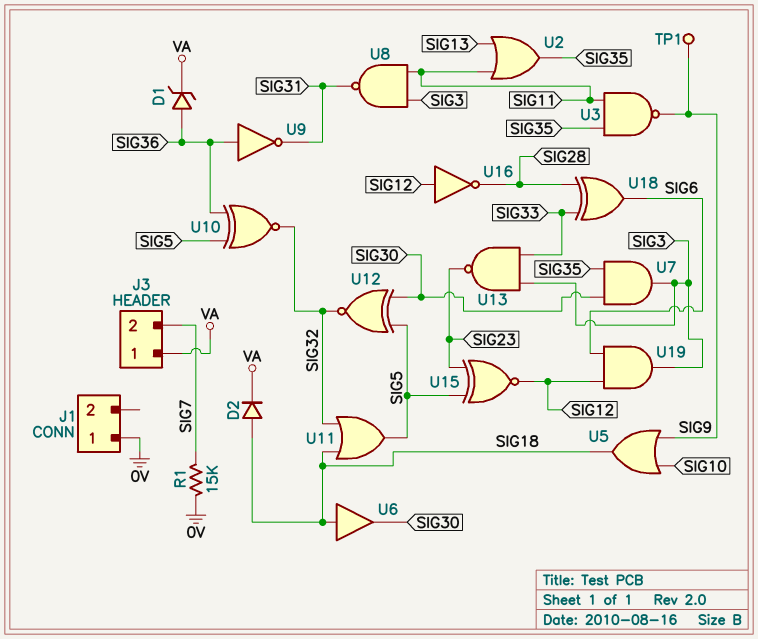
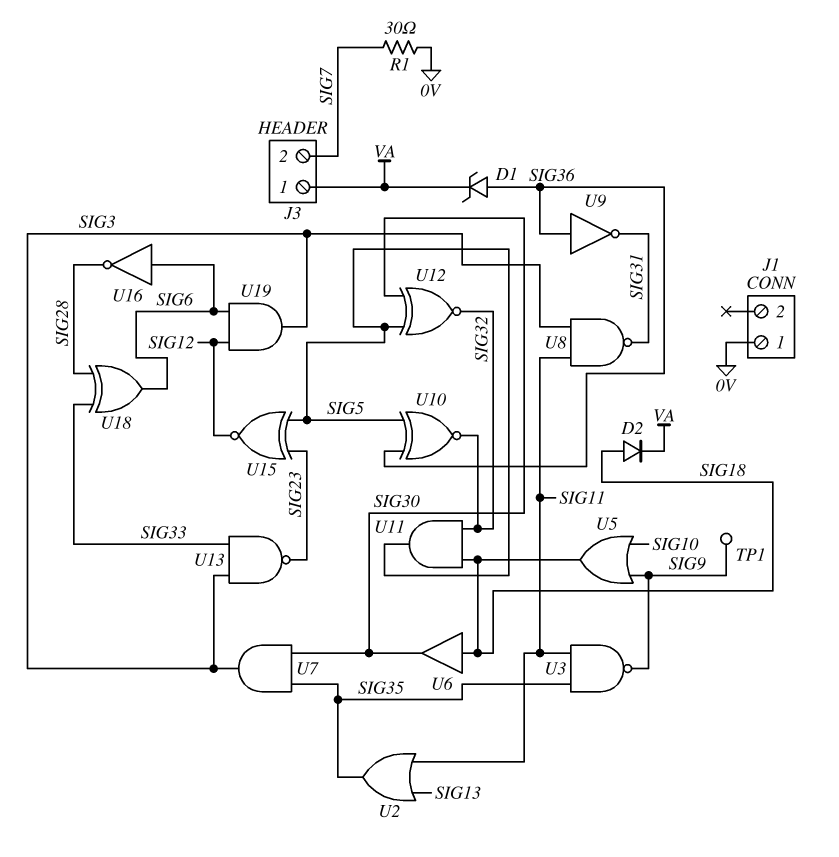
R1: 15k (0V, SIG7) -> 30 (0V, SIG7)
U11: OR (in SIG18, in SIG32, out SIG5) -> AND (in SIG18, in SIG32, out SIG5)
U16: NOT (in SIG12, out SIG28) -> NOT (in SIG6, out SIG28)

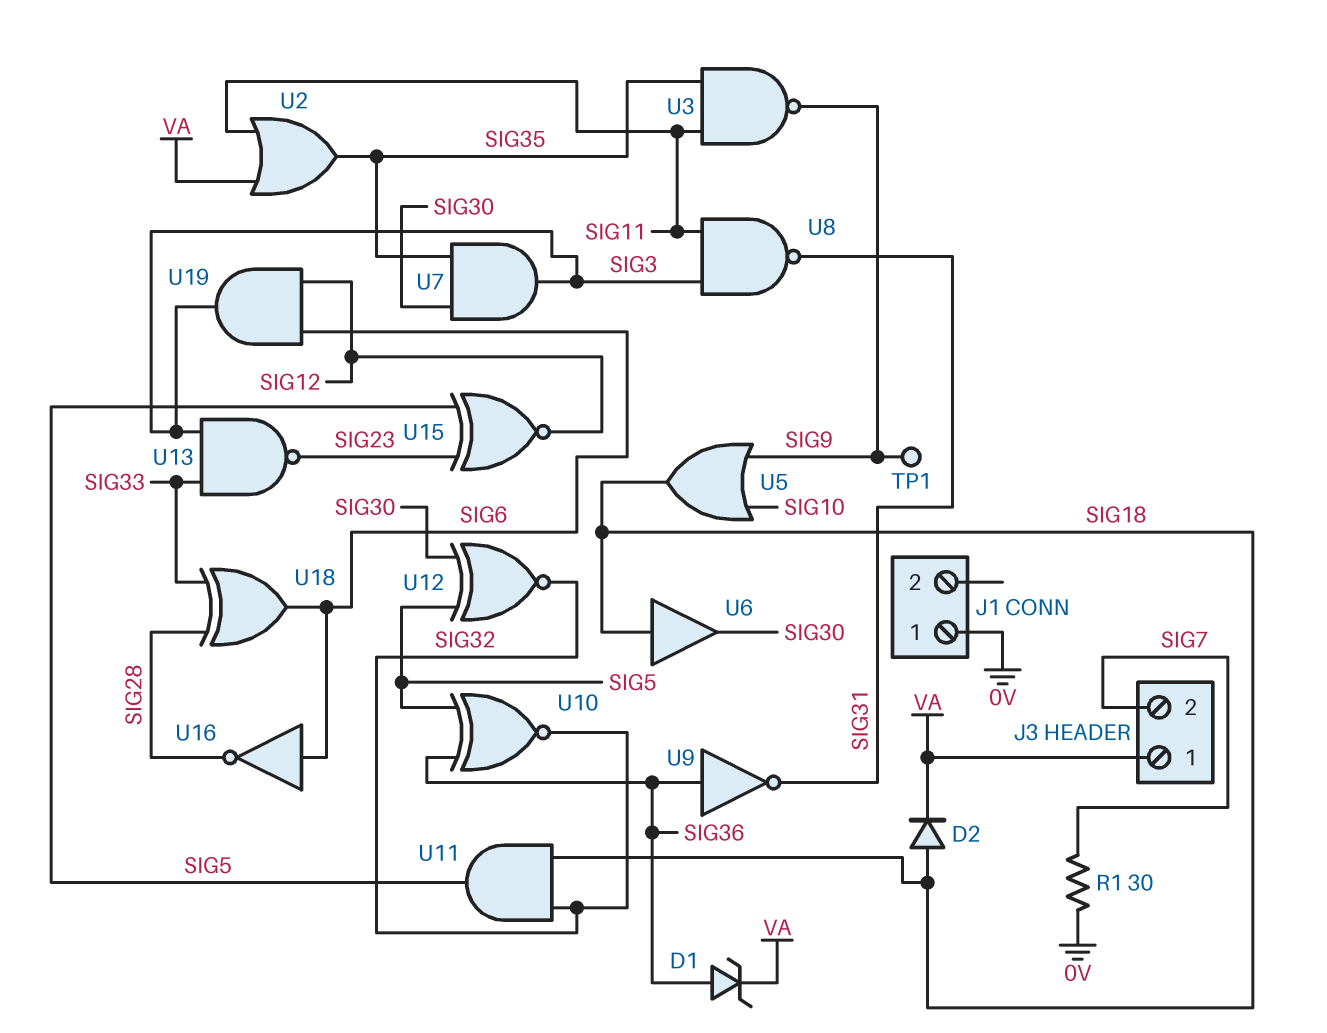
U2: OR (in SIG11, in SIG13, out SIG35) -> OR (in SIG11, in VA, out SIG35)

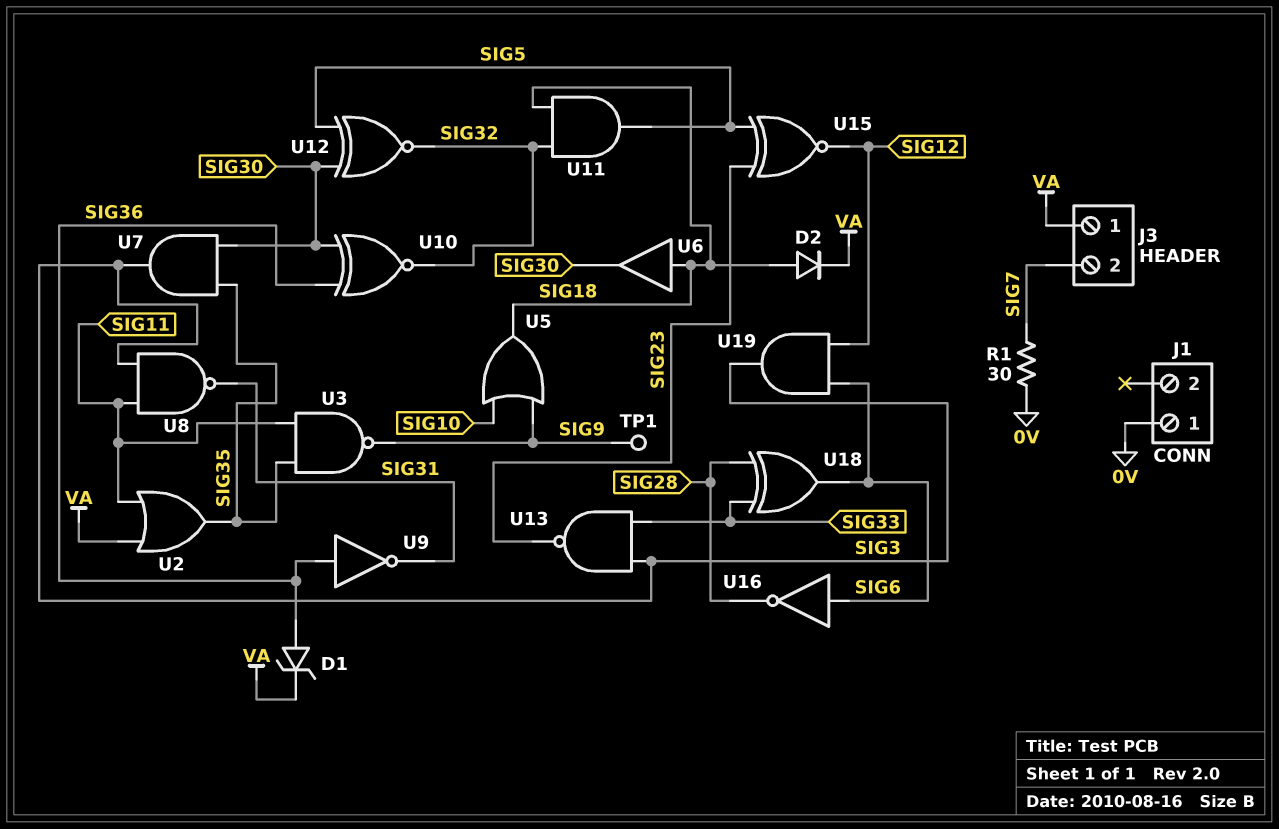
U10: XNOR (in SIG5, in SIG36, out SIG32) -> XNOR (in SIG30, in SIG36, out SIG32)

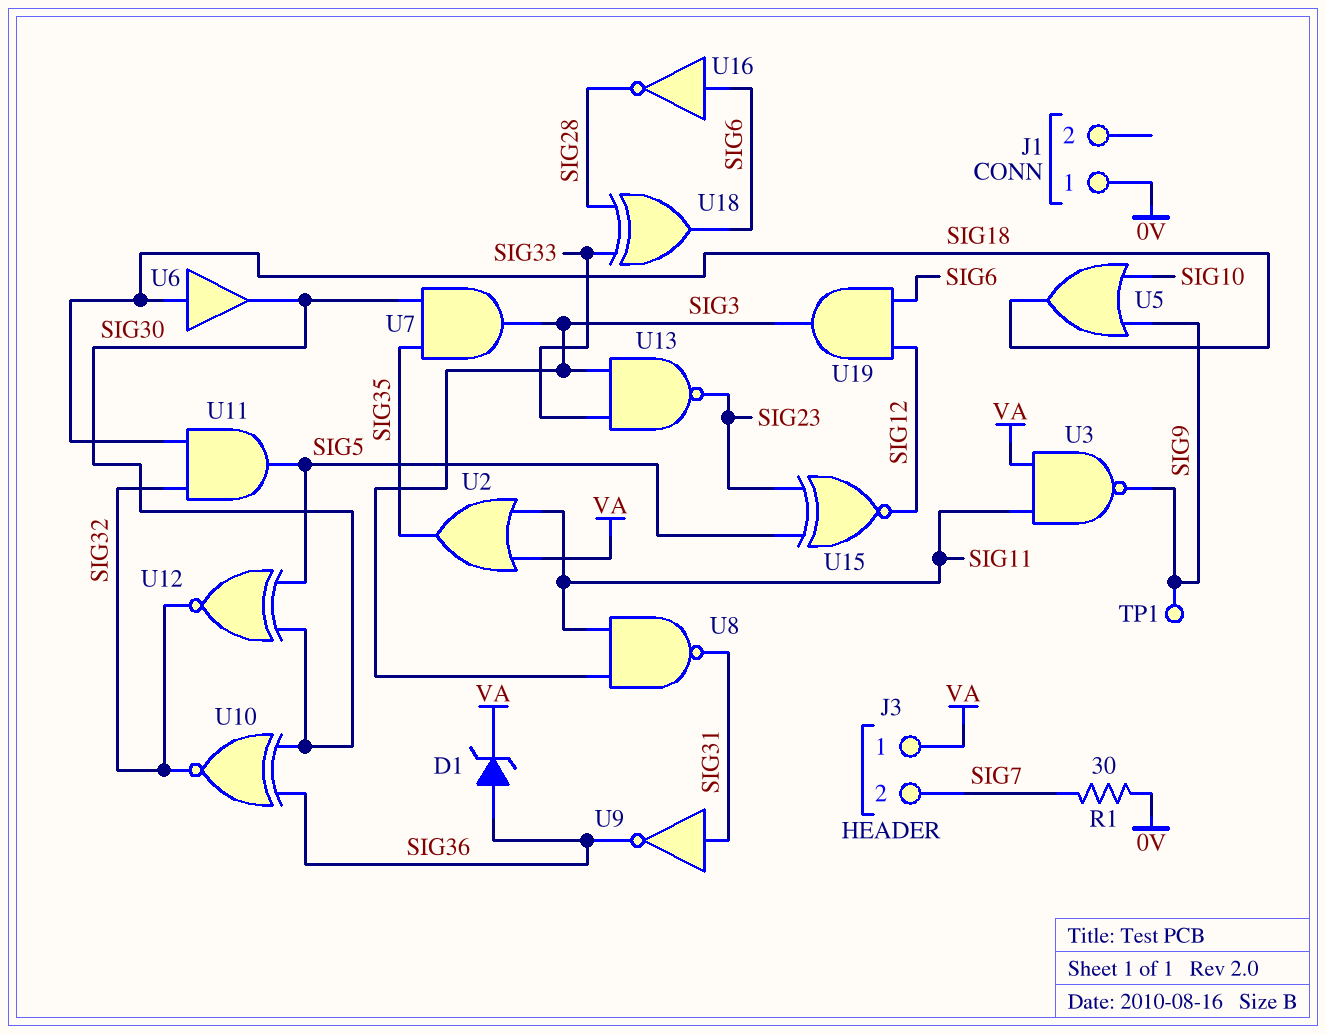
D2: diode (A SIG18, K VA) -> none
U3: NAND (in SIG11, in SIG35, out SIG9) -> NAND (in SIG11, in VA, out SIG9)
U9: NOT (in SIG36, out SIG31) -> NOT (in SIG31, out SIG36)

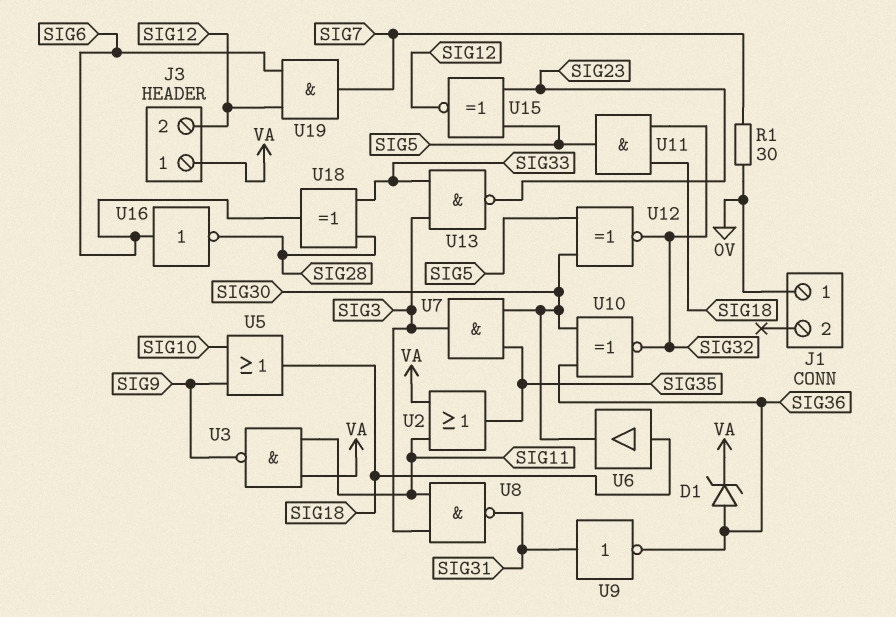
J3 pin 2: SIG7 -> SIG12
TP1: test point (SIG9) -> none
U19: AND (in SIG6, in SIG12, out SIG3) -> AND (in SIG6, in SIG12, out SIG7)

